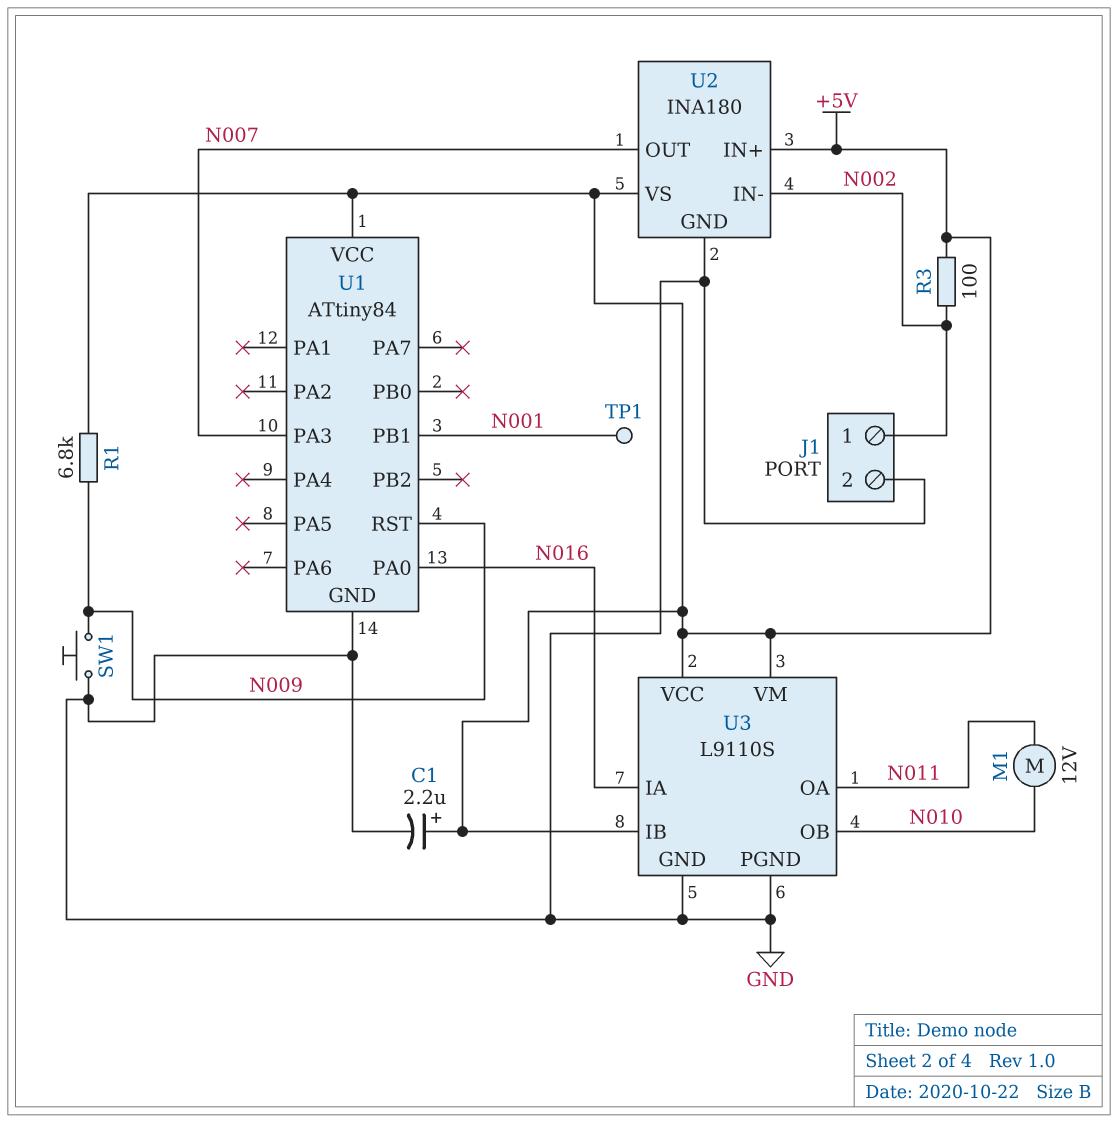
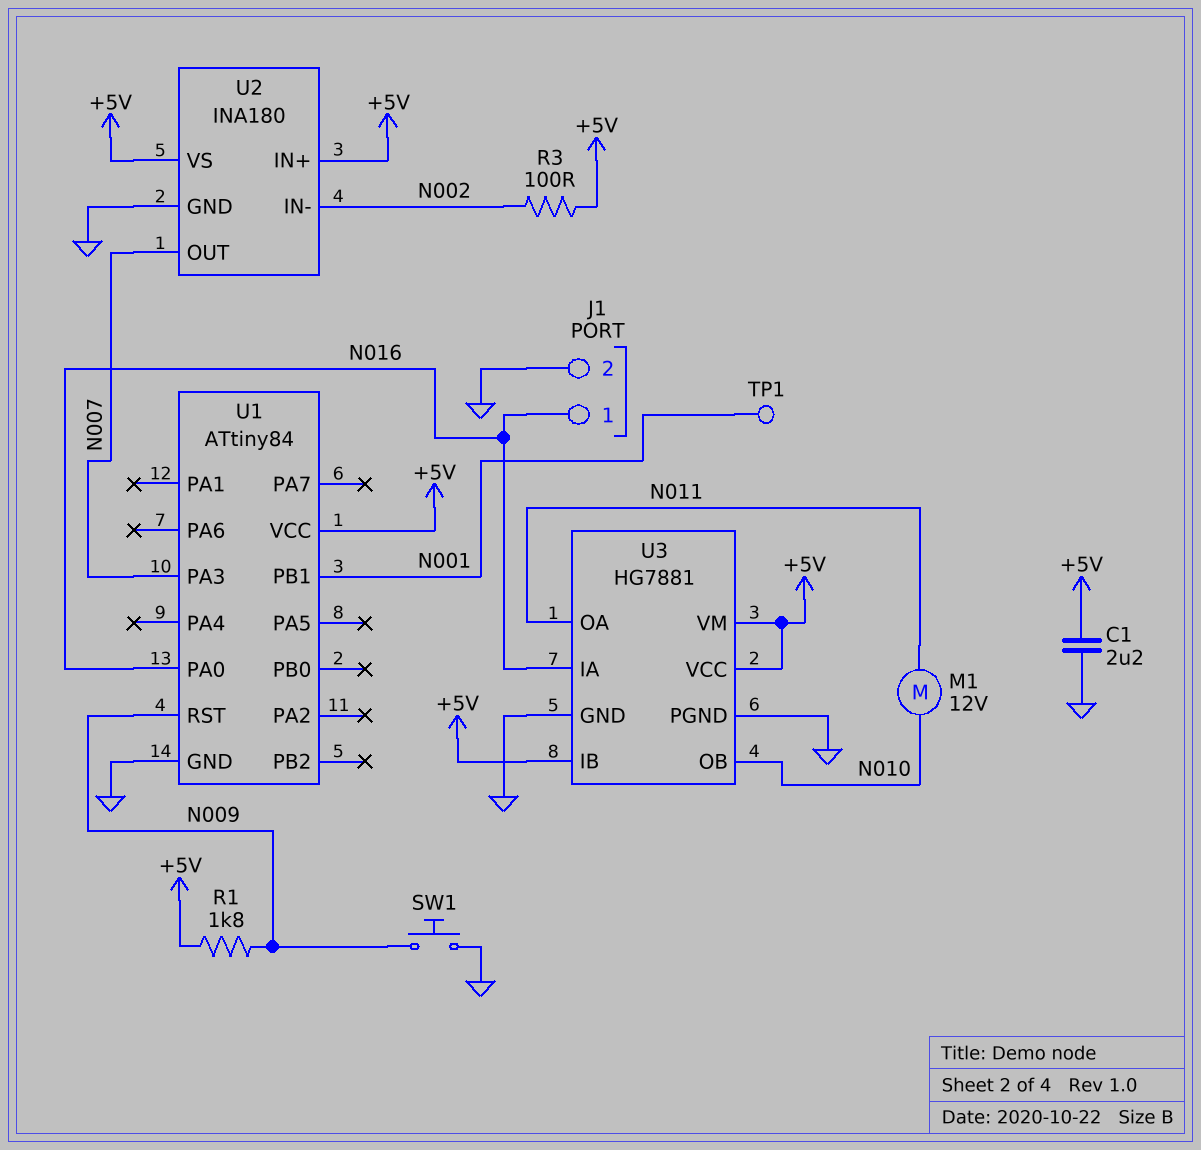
C1: 2.2uF (plus +5V, minus GND) -> 2.2uF (+5V, GND)
J1 pin 1: N002 -> N016
R1: 6.8k (+5V, N009) -> 1.8k (+5V, N009)
U3: L9110S -> HG7881

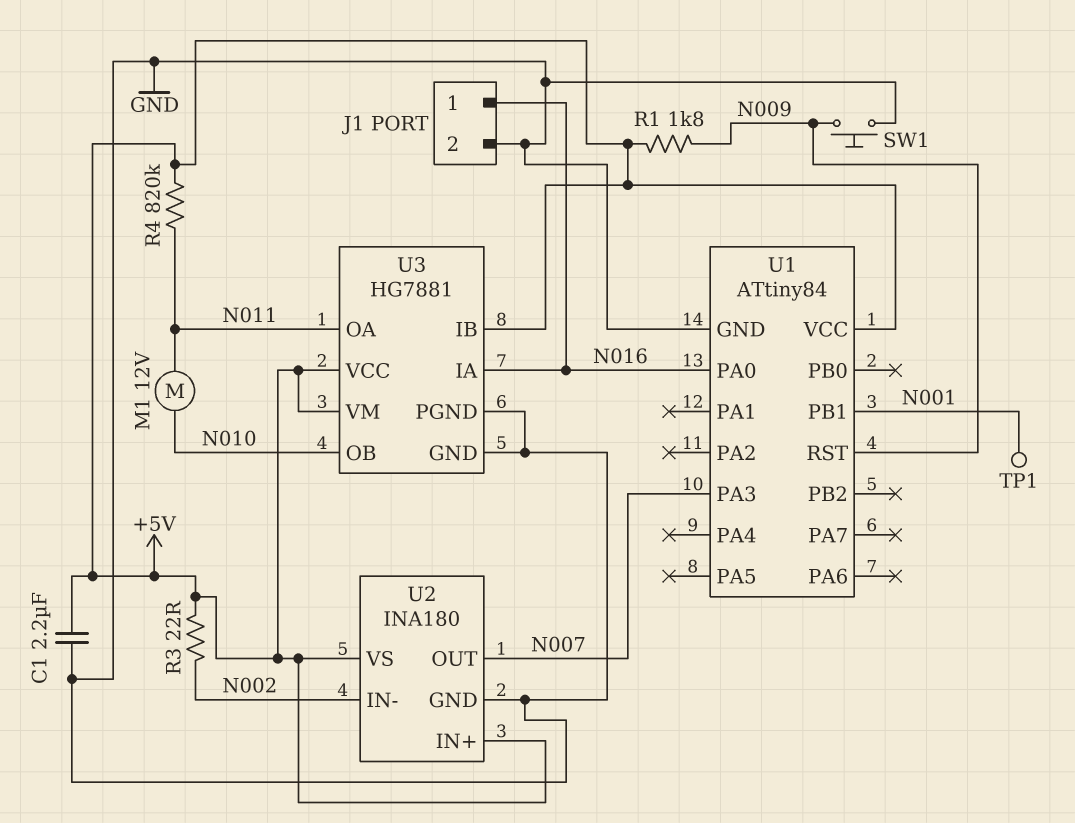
R3: 100 (+5V, N002) -> 22 (+5V, N002)
R4: none -> 820k (+5V, N011)

